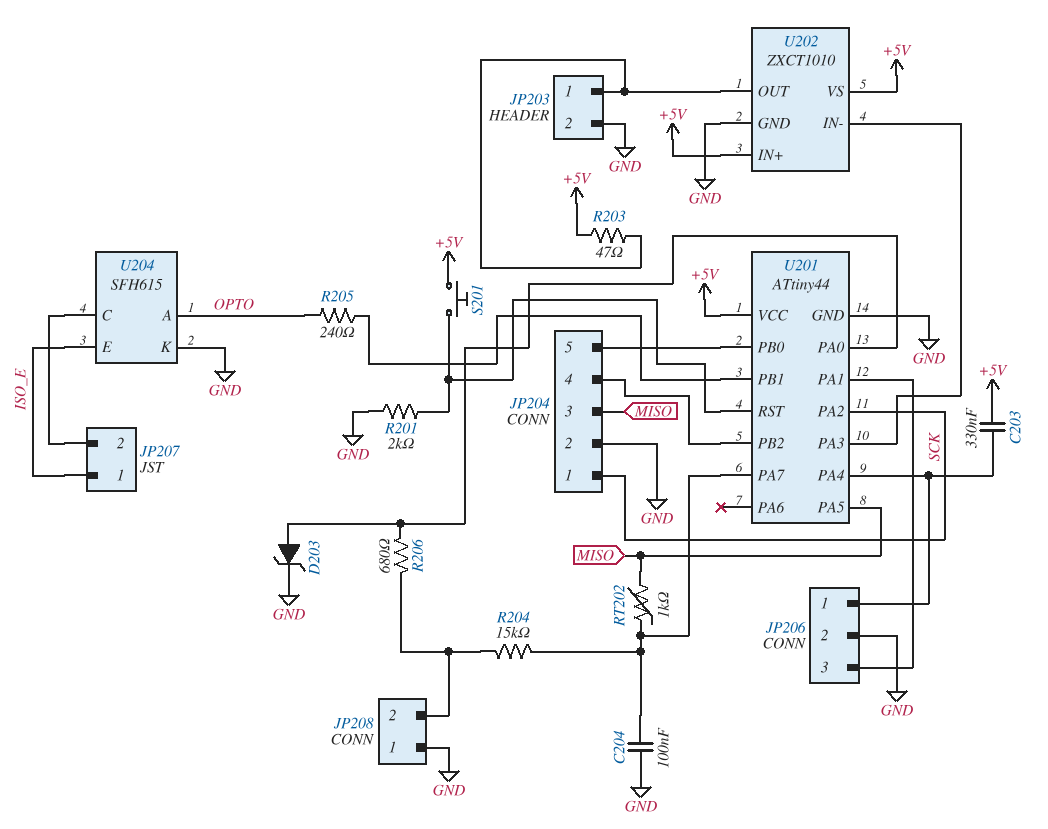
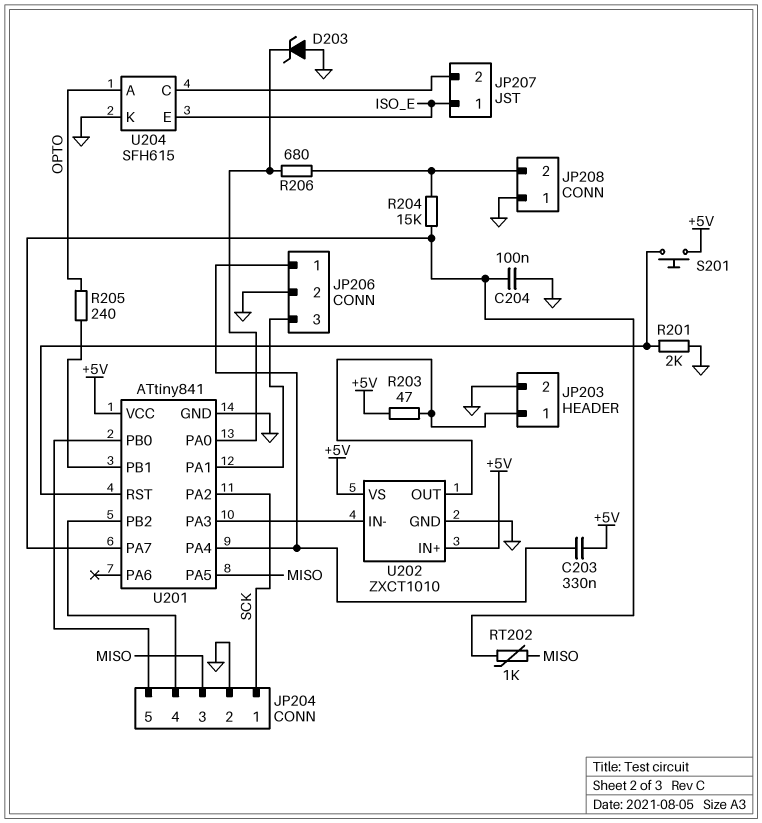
D203: zener (A U201/PA0, K GND) -> zener (A GND, K U201/PA0)
U201: ATtiny44 -> ATtiny841

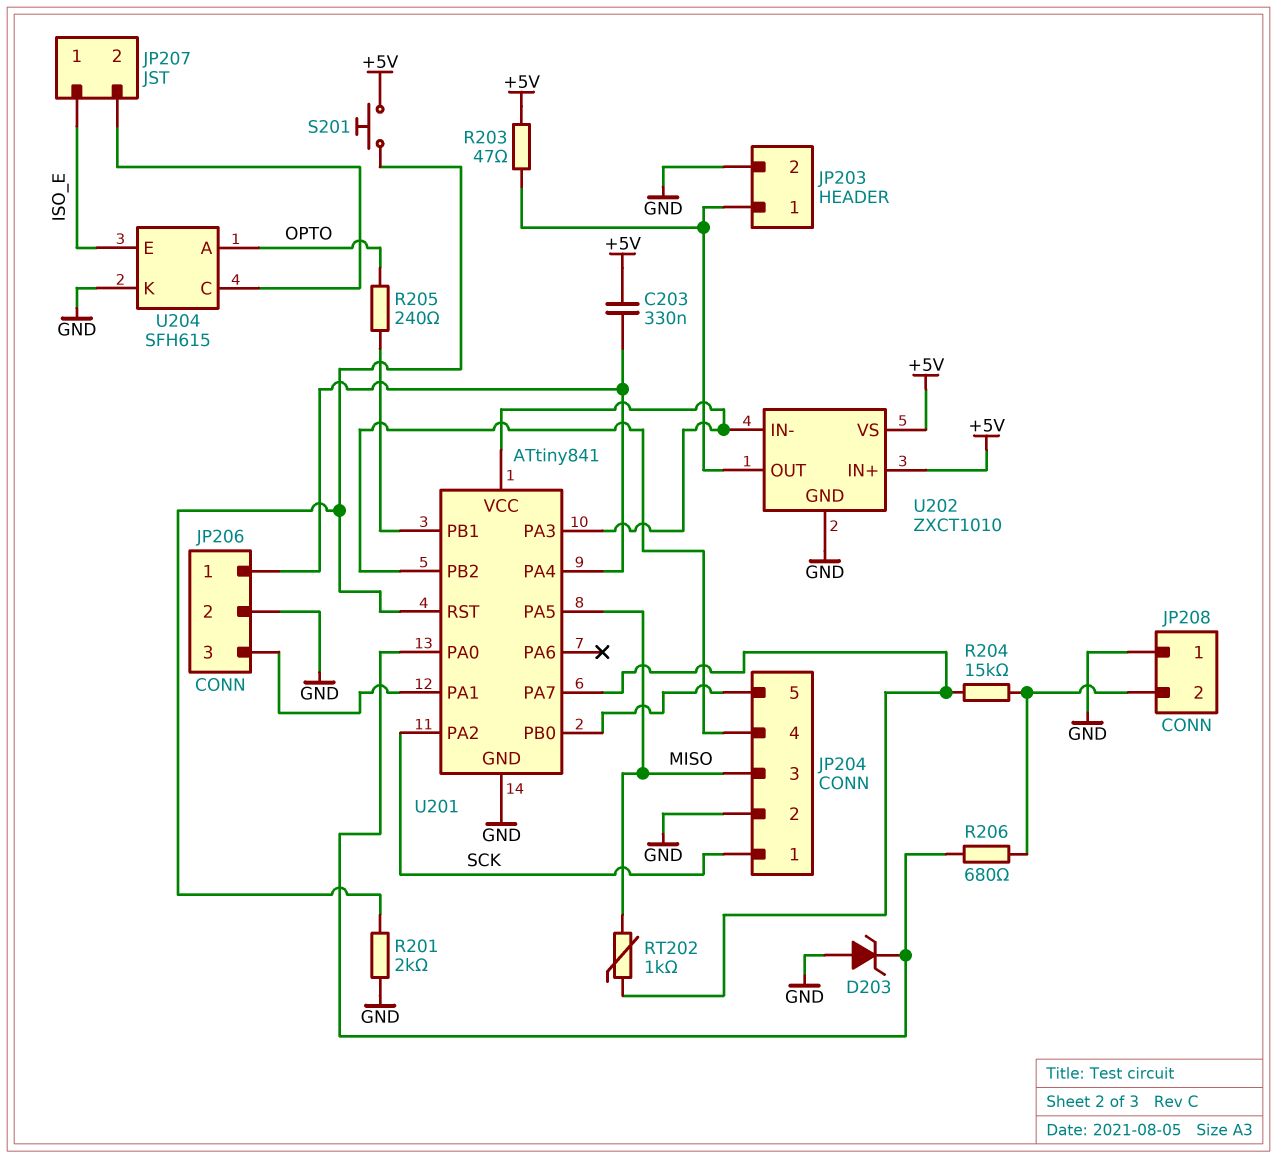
C204: 100nF (GND, U201/PA7) -> none
U201 pin VCC: +5V -> U201/PA3

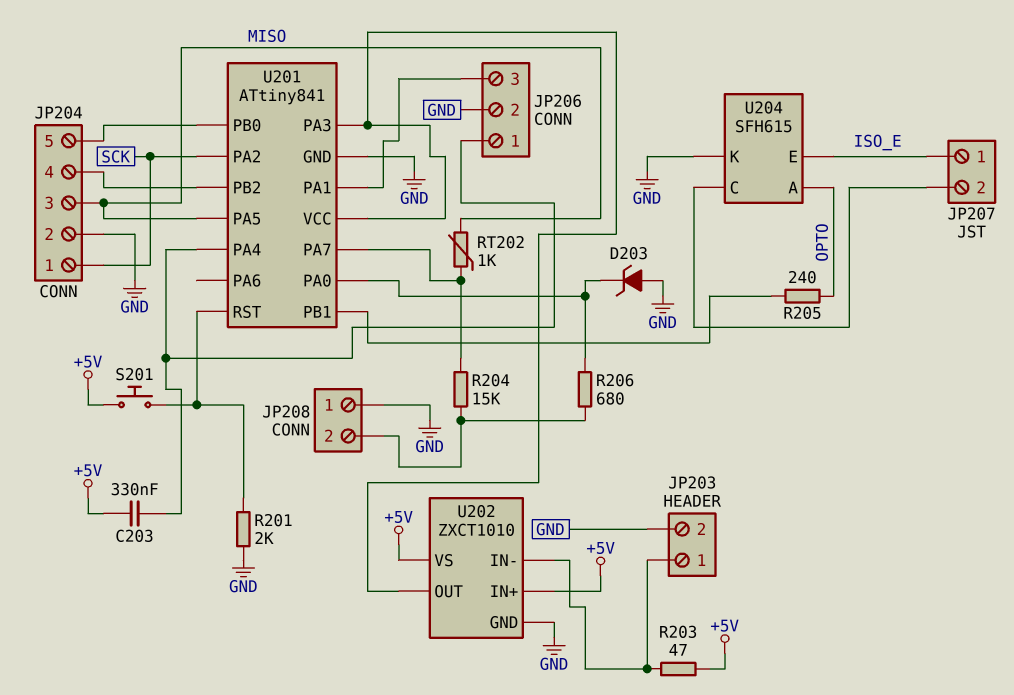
U202 pin IN-: U201/PA3 -> JP203/1
U202 pin OUT: JP203/1 -> U201/PA3

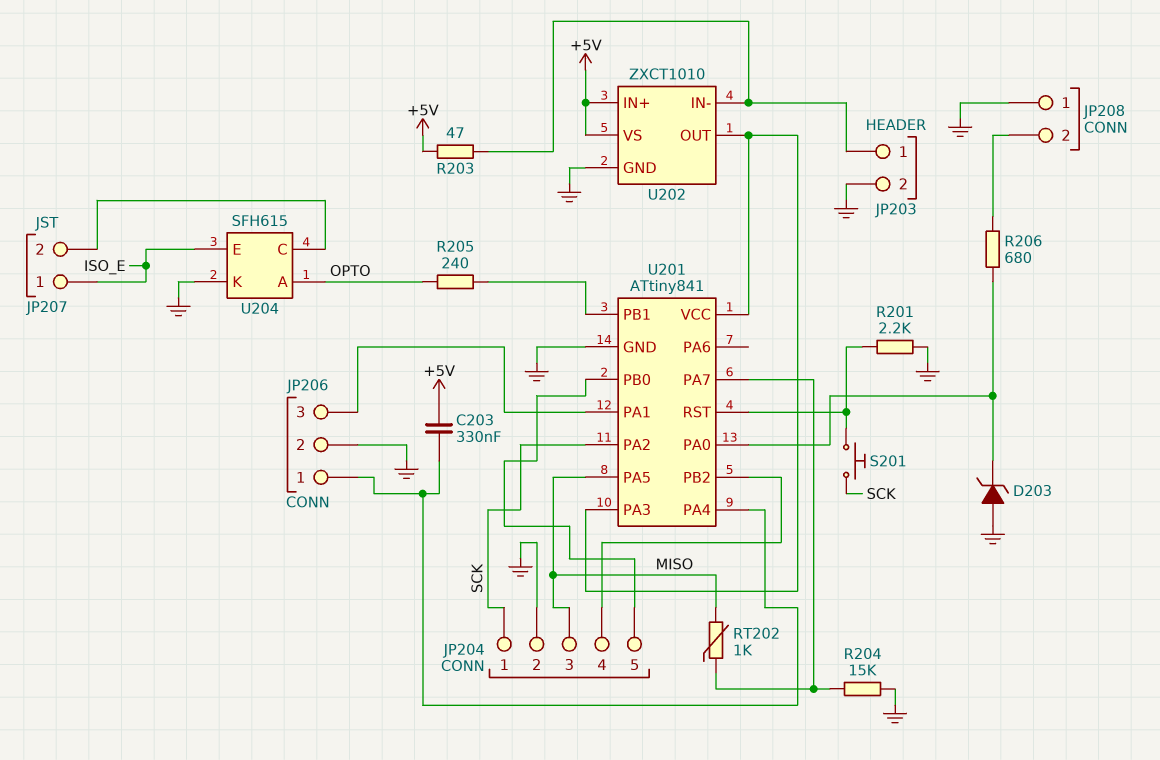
R201: 2k (GND, U201/RST) -> 2.2k (GND, U201/RST)
R204: 15k (JP208/2, U201/PA7) -> 15k (GND, U201/PA7)
S201: button (+5V, U201/RST) -> button (SCK, U201/RST)

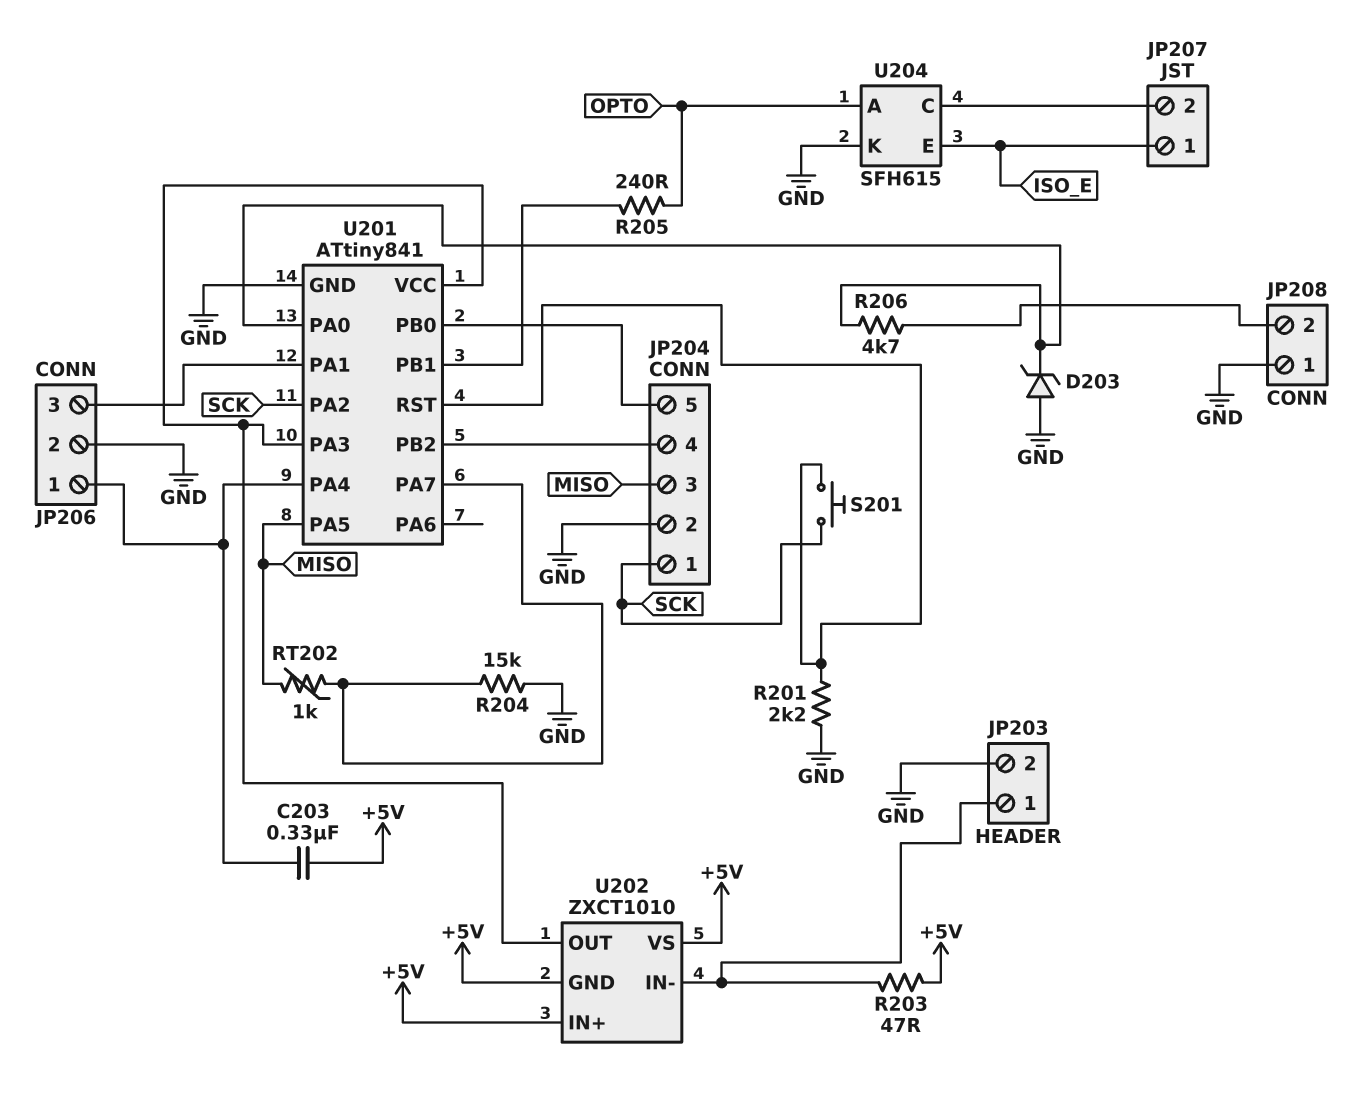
R206: 680 (JP208/2, U201/PA0) -> 4.7k (JP208/2, U201/PA0)
U202 pin GND: GND -> +5V

